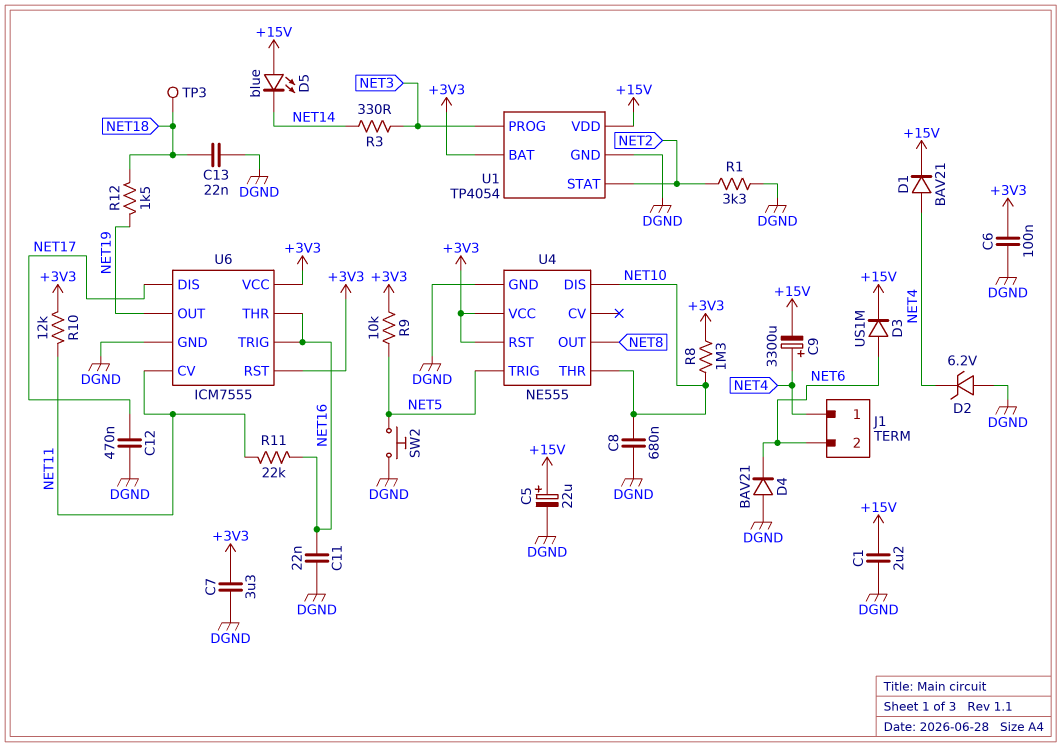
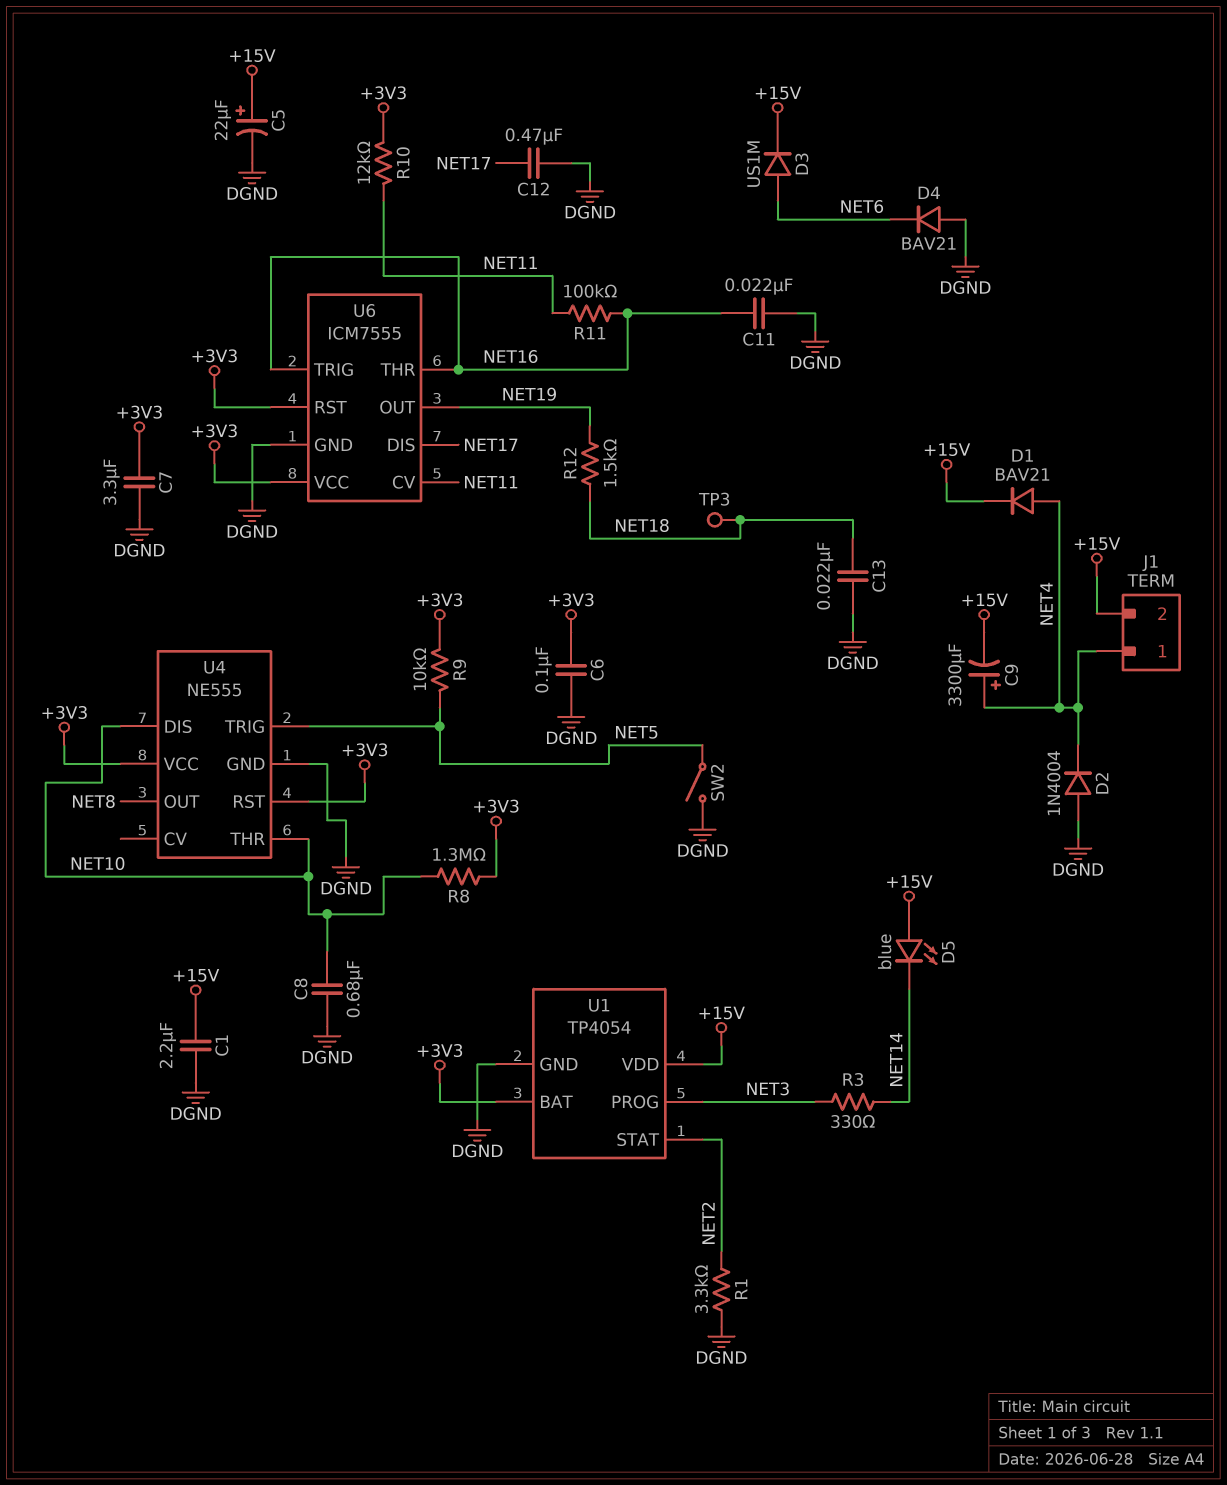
D2: zener 6.2V (A DGND, K NET4) -> diode 1N4004 (A DGND, K NET4)
J1 pin 2: NET6 -> +15V
R11: 22k (NET11, NET16) -> 100k (NET11, NET16)
SW2: button (DGND, NET5) -> switch (DGND, NET5)

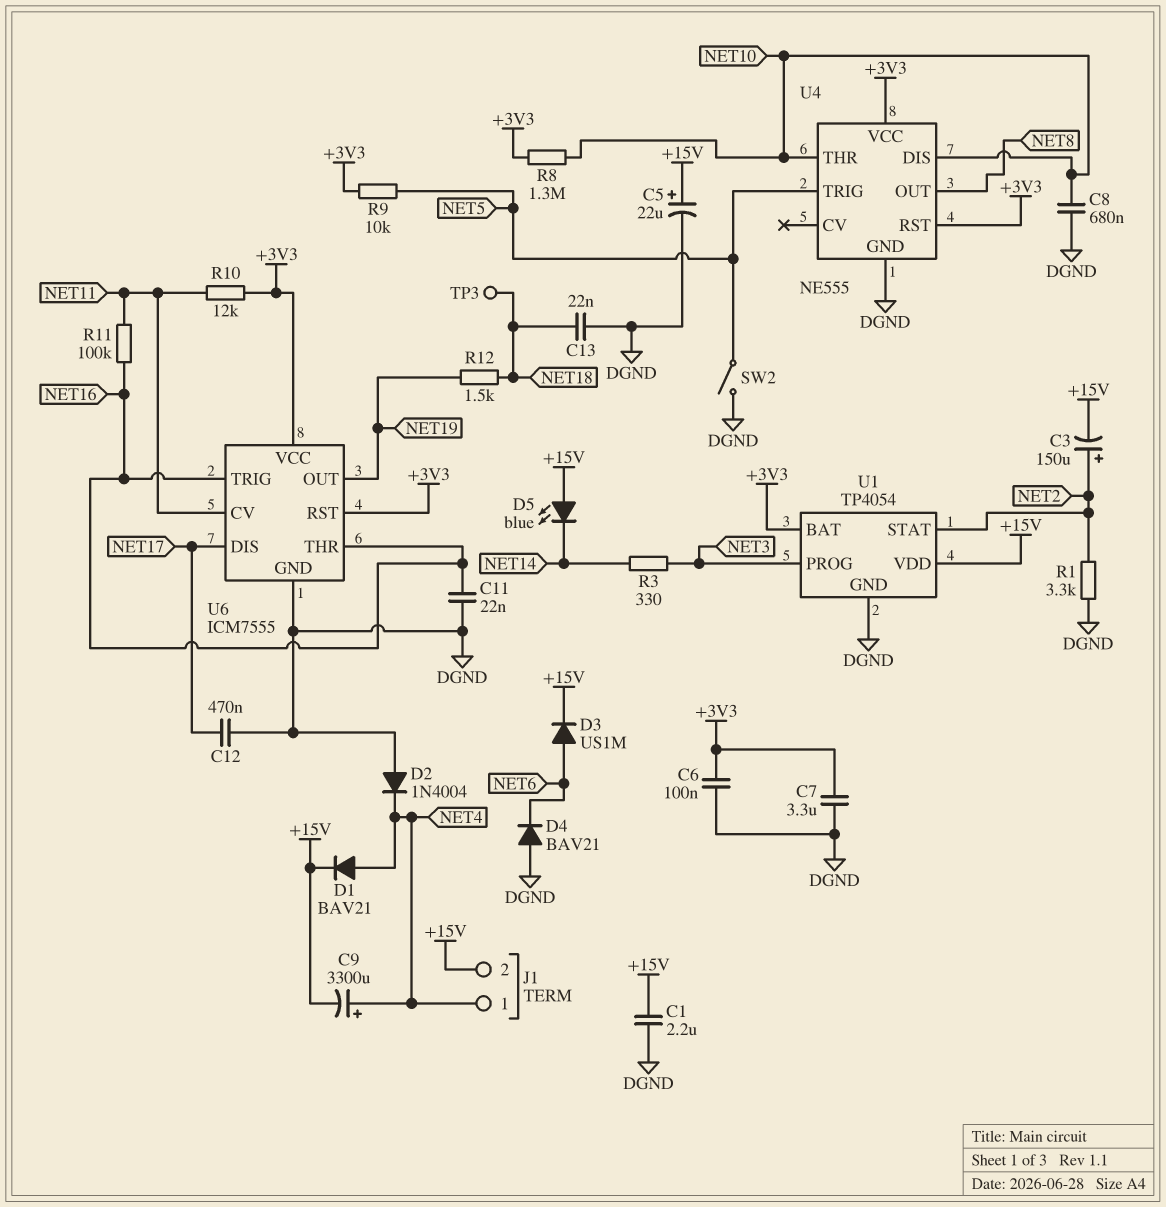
C3: none -> 150uF (plus NET2, minus +15V)

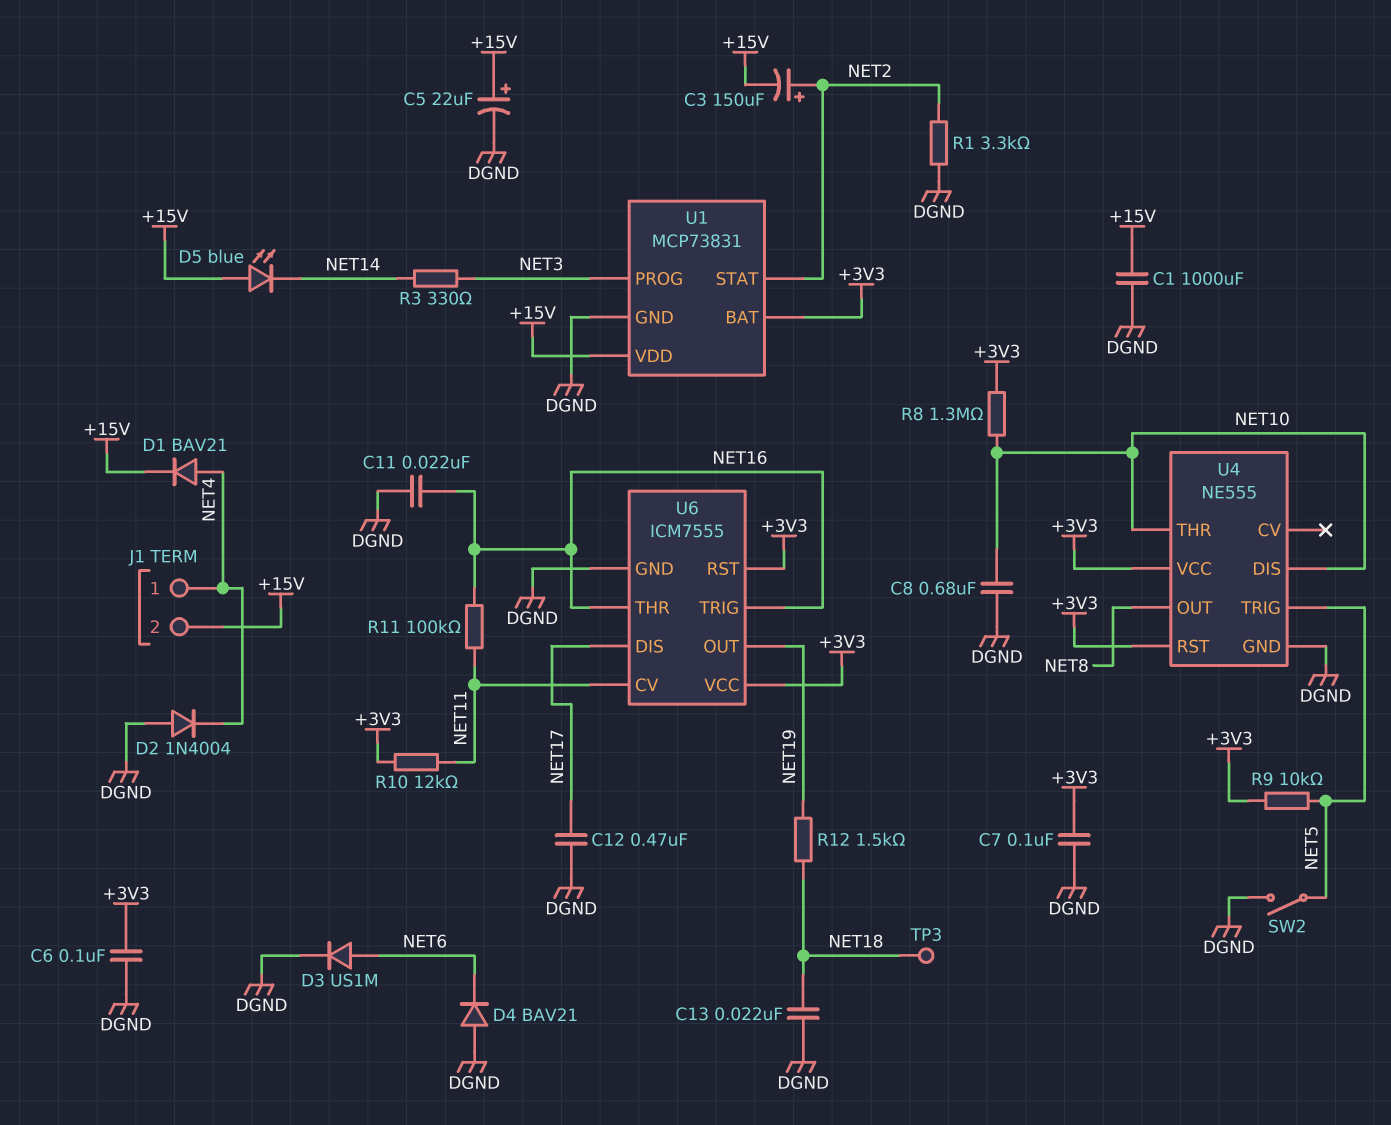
C1: 2.2uF (+15V, DGND) -> 1000uF (+15V, DGND)
C7: 3.3uF (+3V3, DGND) -> 100nF (+3V3, DGND)
C9: 3300uF (plus NET4, minus +15V) -> none
D3: diode US1M (A NET6, K +15V) -> diode US1M (A NET6, K DGND)
U1: TP4054 -> MCP73831

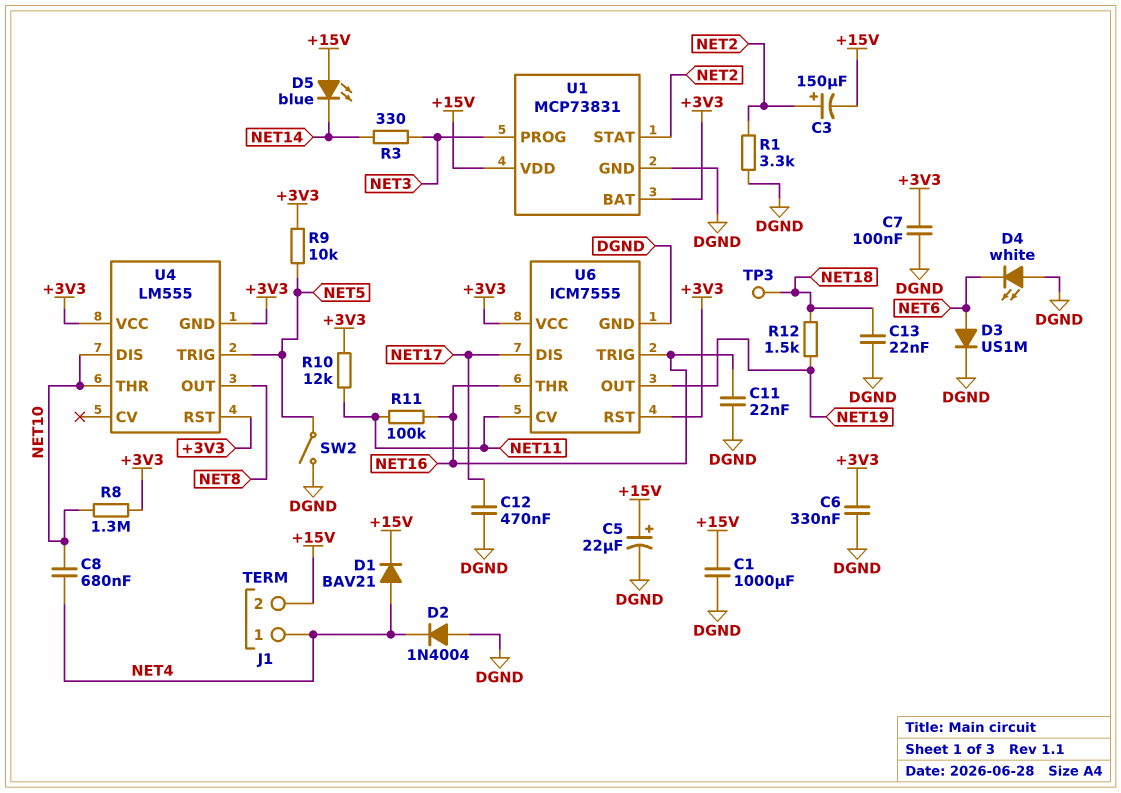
C6: 100nF (+3V3, DGND) -> 330nF (+3V3, DGND)
C8: 680nF (DGND, NET10) -> 680nF (NET4, NET10)
D4: diode BAV21 (A DGND, K NET6) -> LED white (A DGND, K NET6)
U4: NE555 -> LM555
U4 pin GND: DGND -> +3V3

